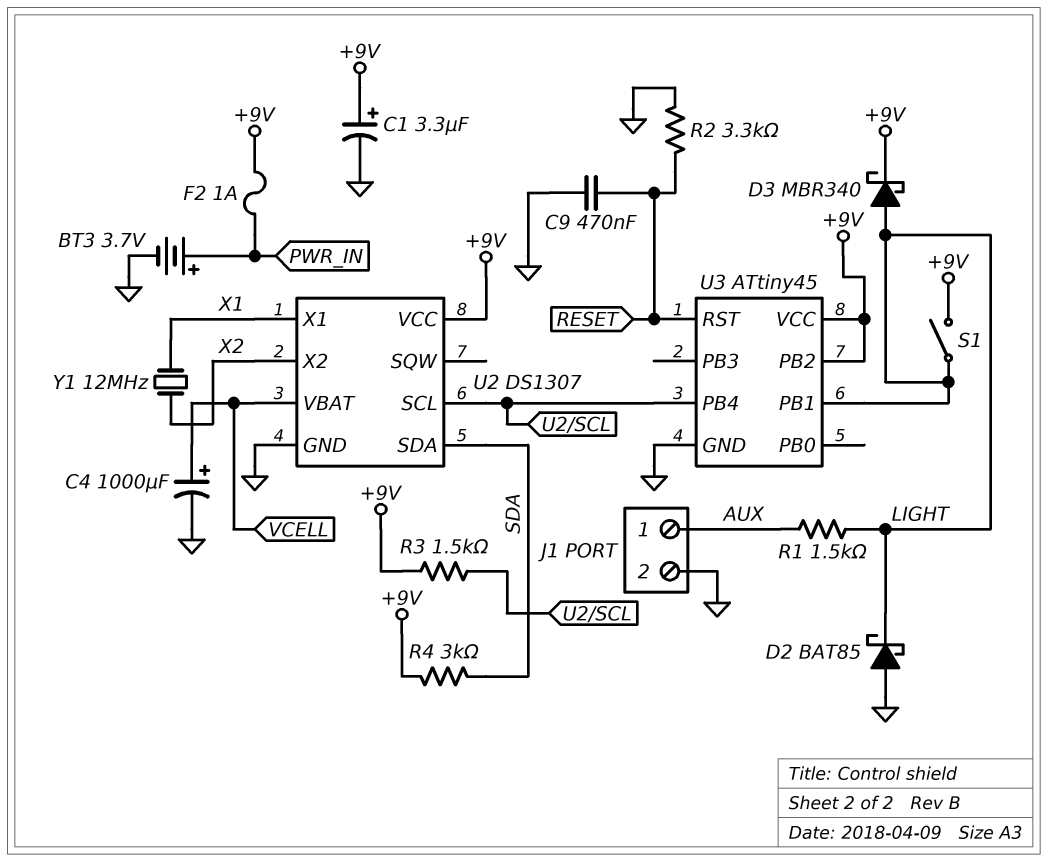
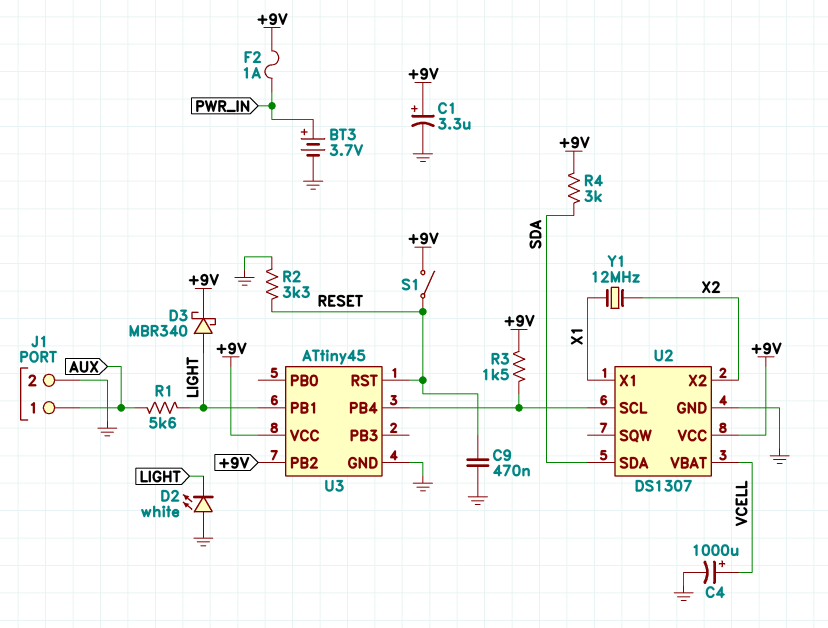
D2: schottky BAT85 (A GND, K LIGHT) -> LED white (A GND, K LIGHT)
R1: 1.5k (AUX, LIGHT) -> 5.6k (AUX, LIGHT)
S1: switch (+9V, LIGHT) -> switch (+9V, RESET)

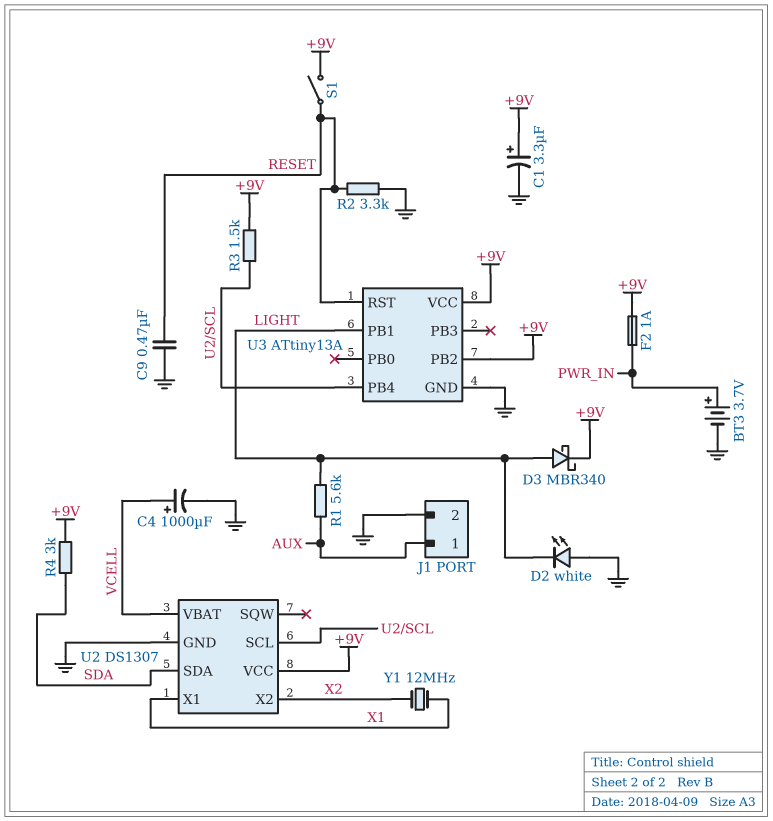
U3: ATtiny45 -> ATtiny13A

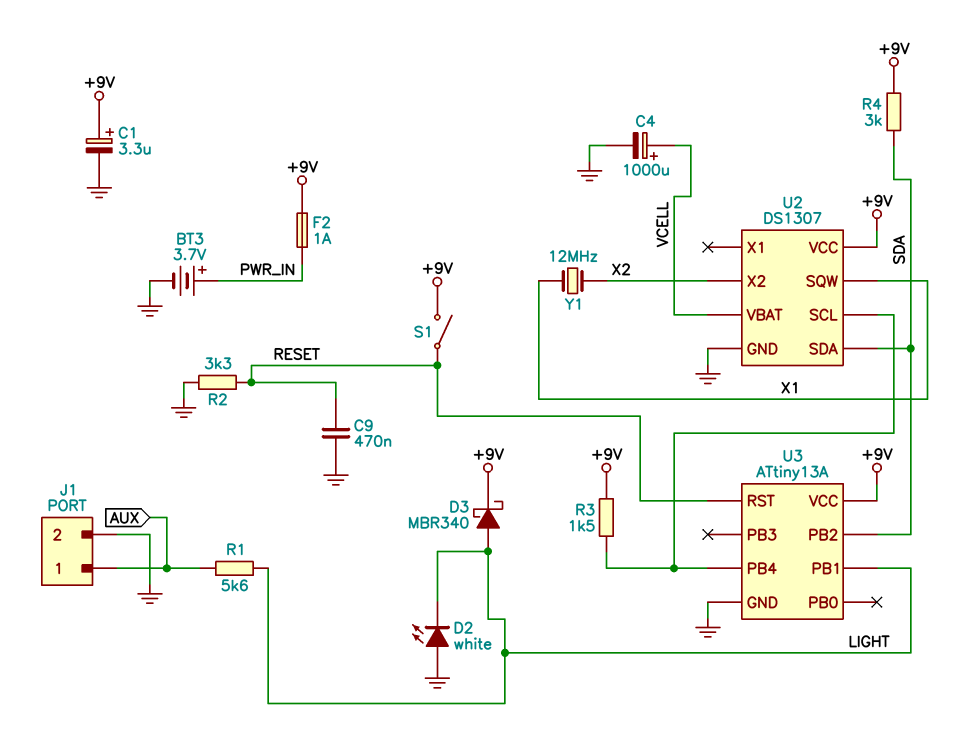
U2 pin SQW: none -> X1
U2 pin X1: X1 -> none
U3 pin PB2: +9V -> SDA

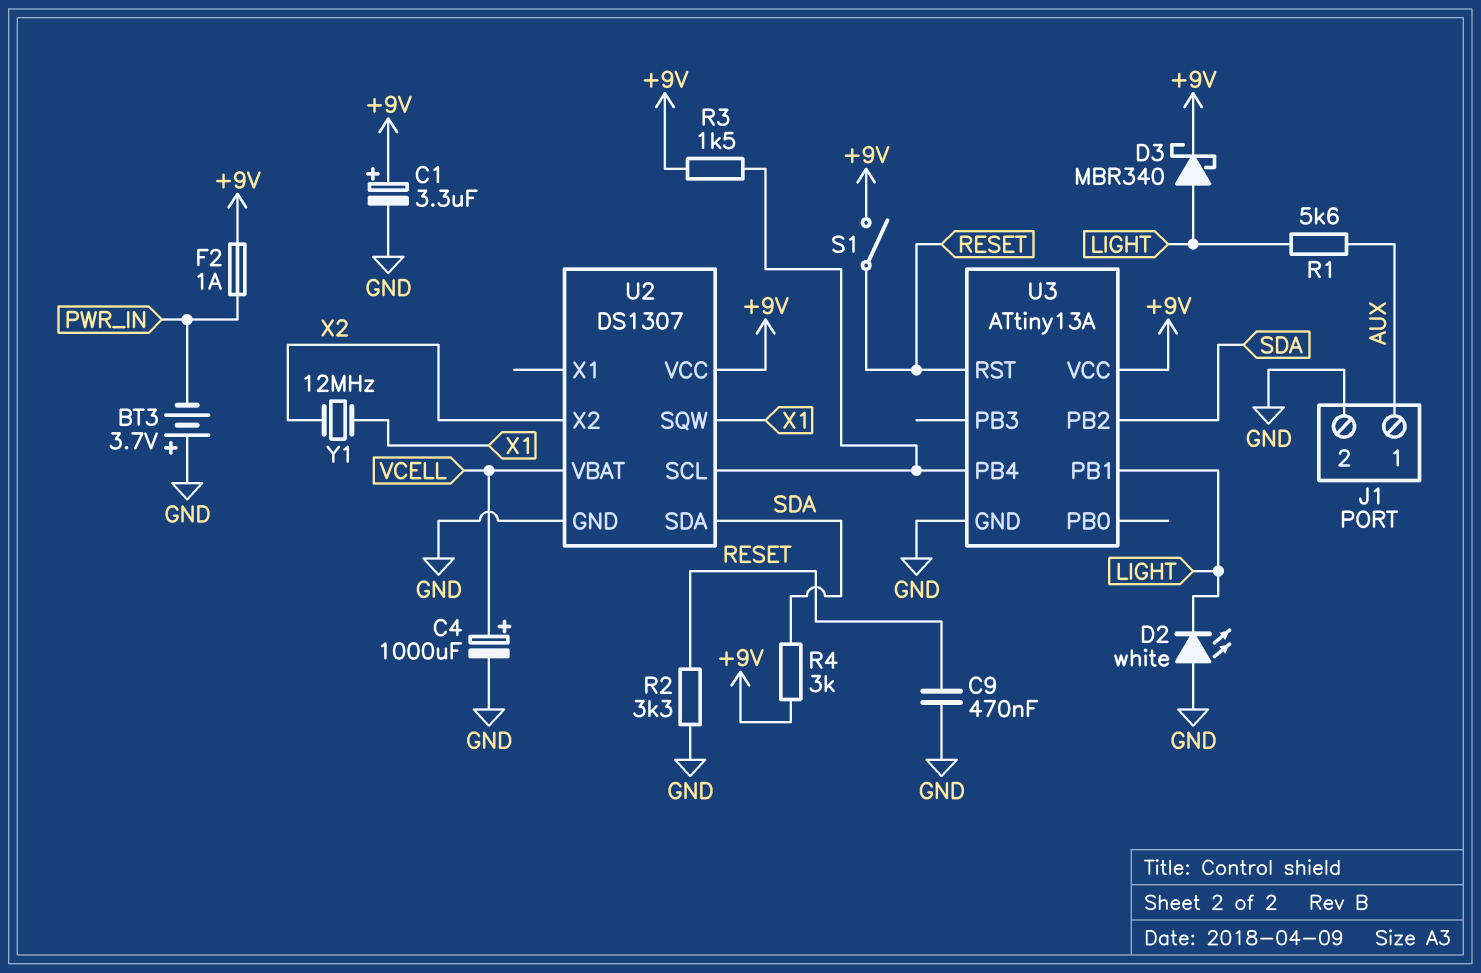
BT3: 3.7V (plus PWR_IN, minus GND) -> 3.7V (plus GND, minus PWR_IN)

